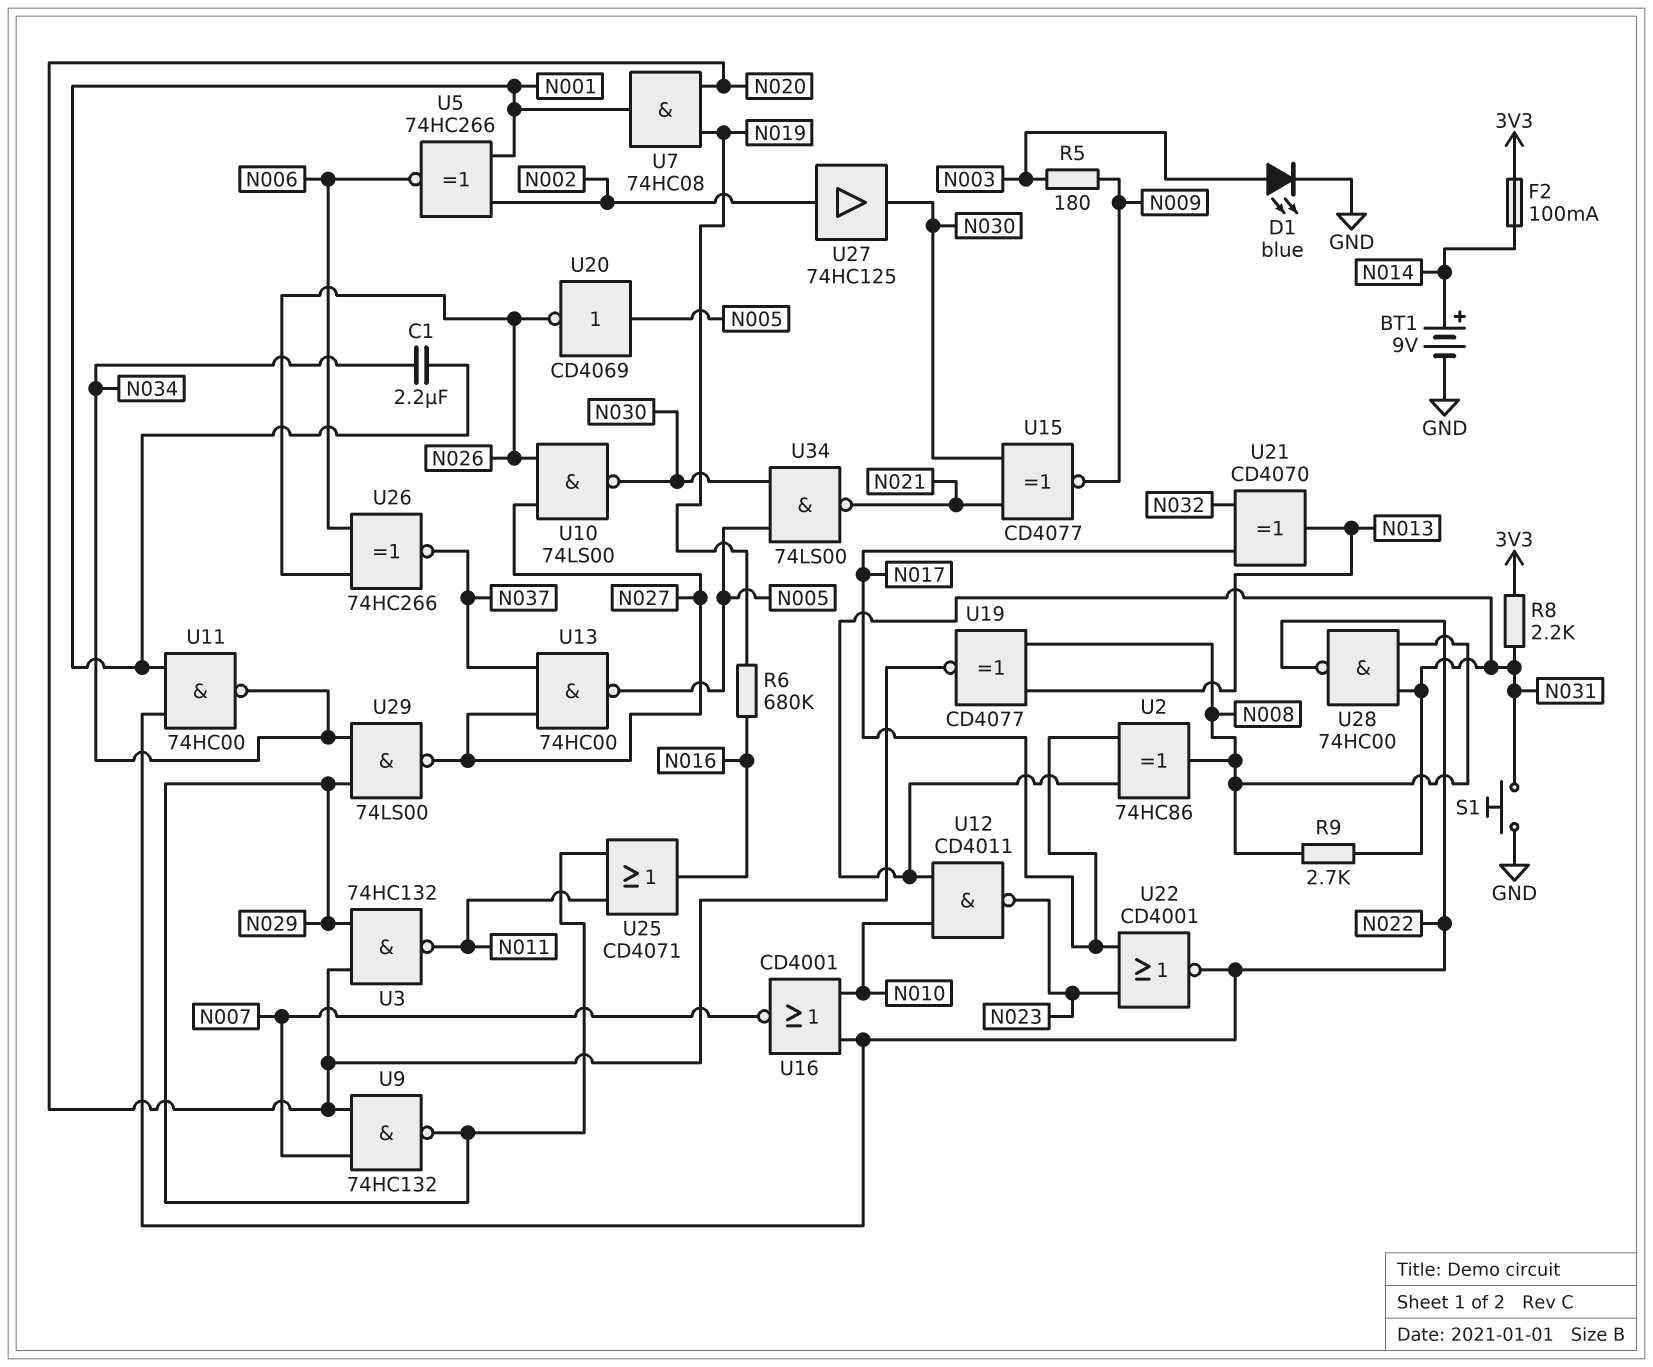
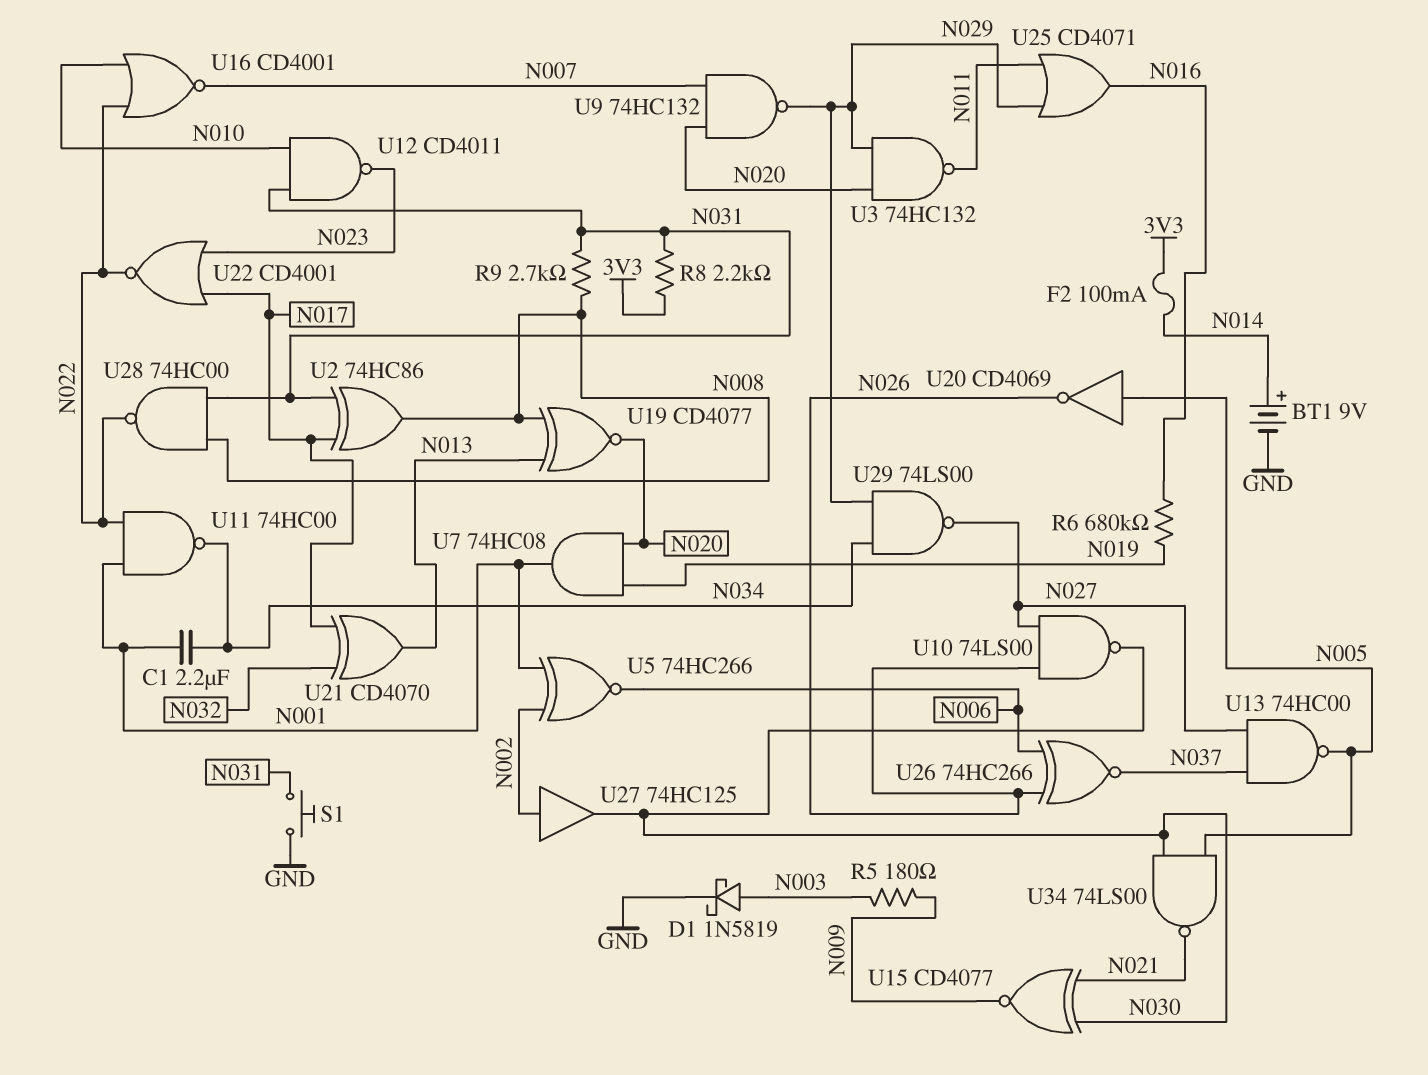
D1: LED blue (A N003, K GND) -> schottky 1N5819 (A N003, K GND)

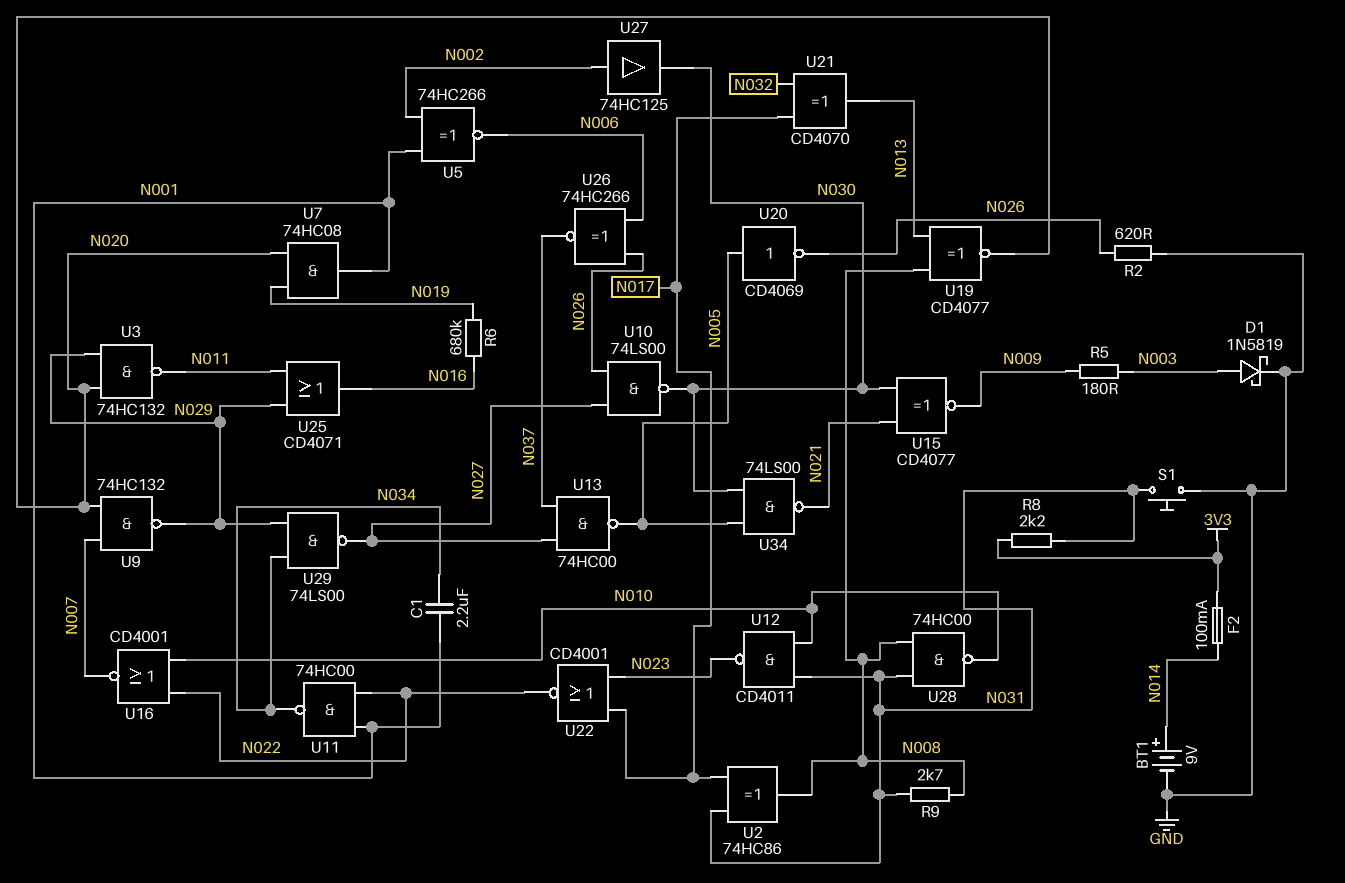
R2: none -> 620 (GND, N026)
U28: NAND 74HC00 (in N008, in N031, out N022) -> NAND 74HC00 (in N008, in N031, out N010)

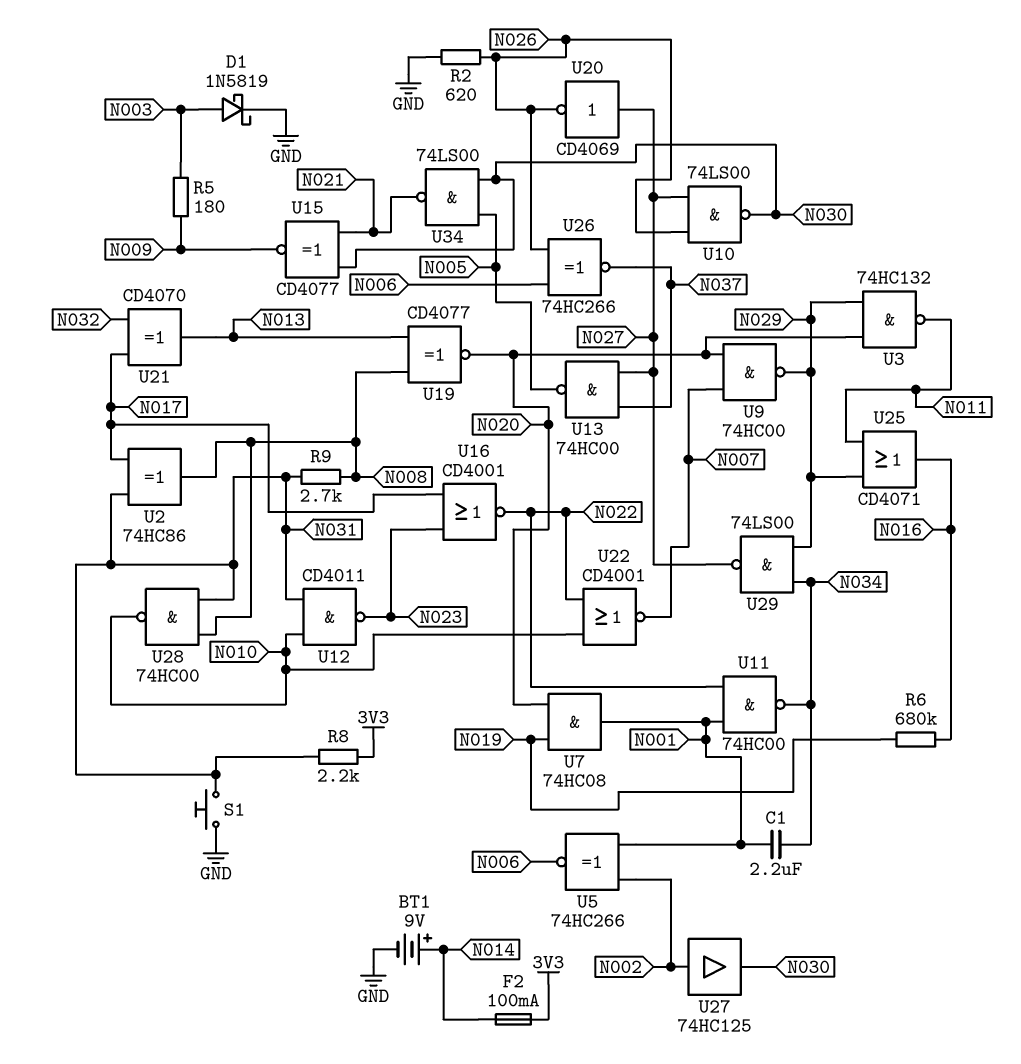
U9: NAND 74HC132 (in N007, in N020, out N029) -> NAND 74HC00 (in N007, in N020, out N029)
U16: NOR CD4001 (in N010, in N022, out N007) -> NOR CD4001 (in N017, in N023, out N022)
U20: NOT CD4069 (in N005, out N026) -> NOT CD4069 (in N027, out N026)
U22: NOR CD4001 (in N017, in N023, out N022) -> NOR CD4001 (in N010, in N022, out N007)

